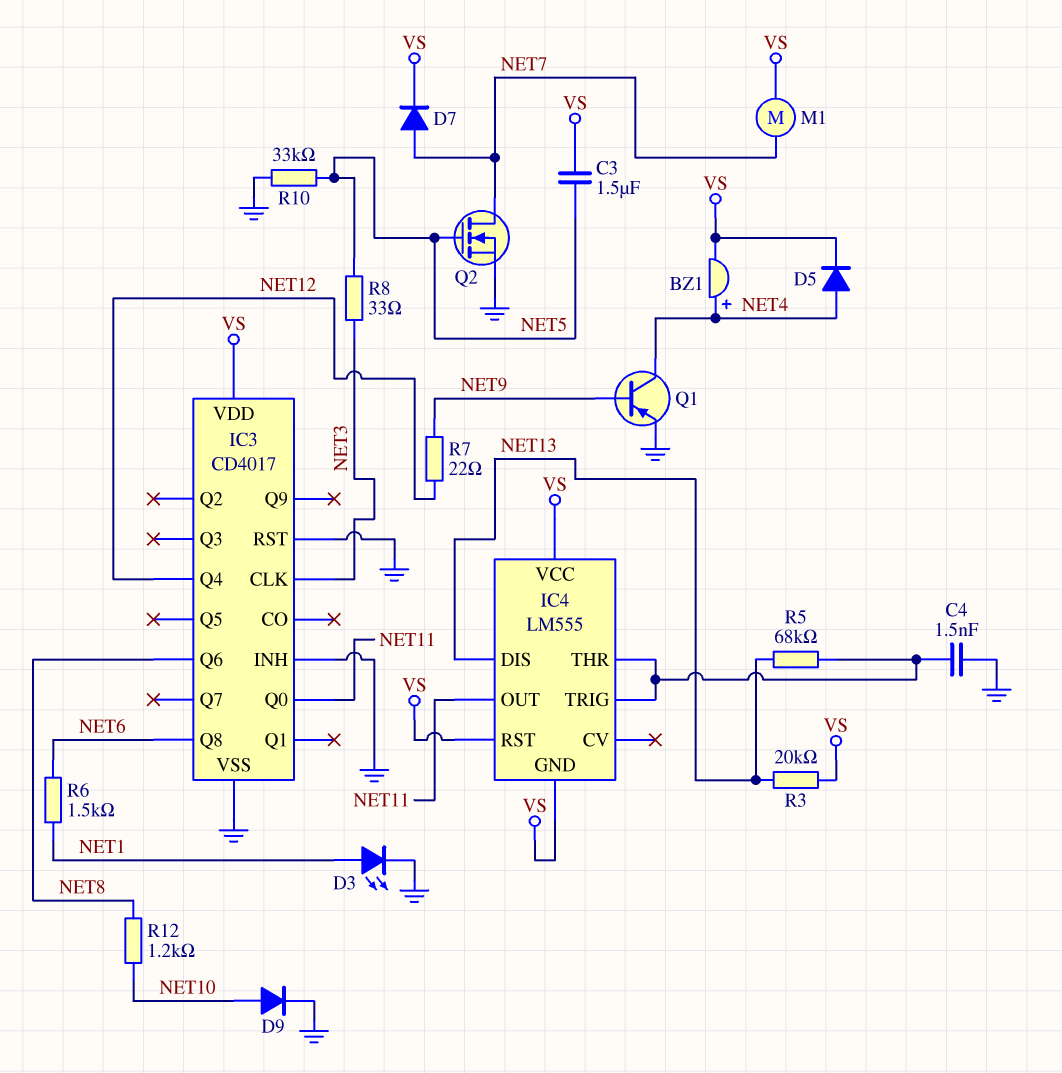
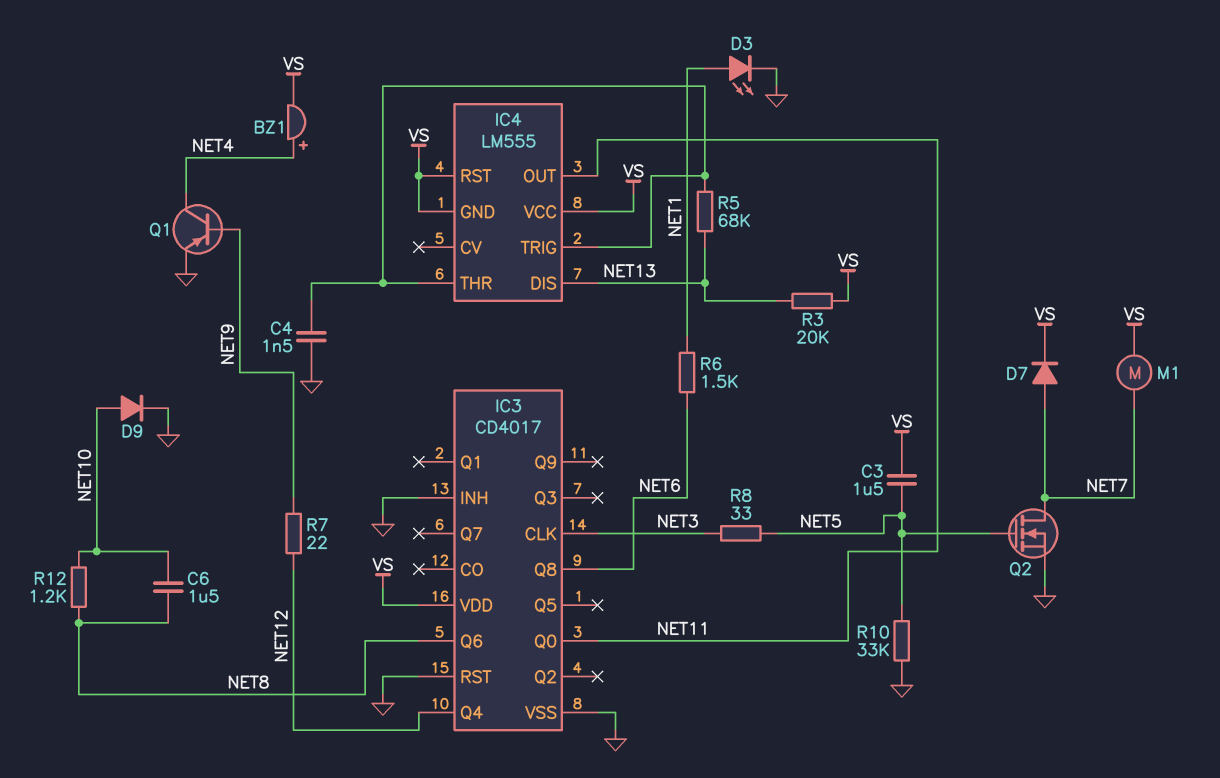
C6: none -> 1.5uF (NET8, NET10)
D5: diode (A NET4, K VS) -> none

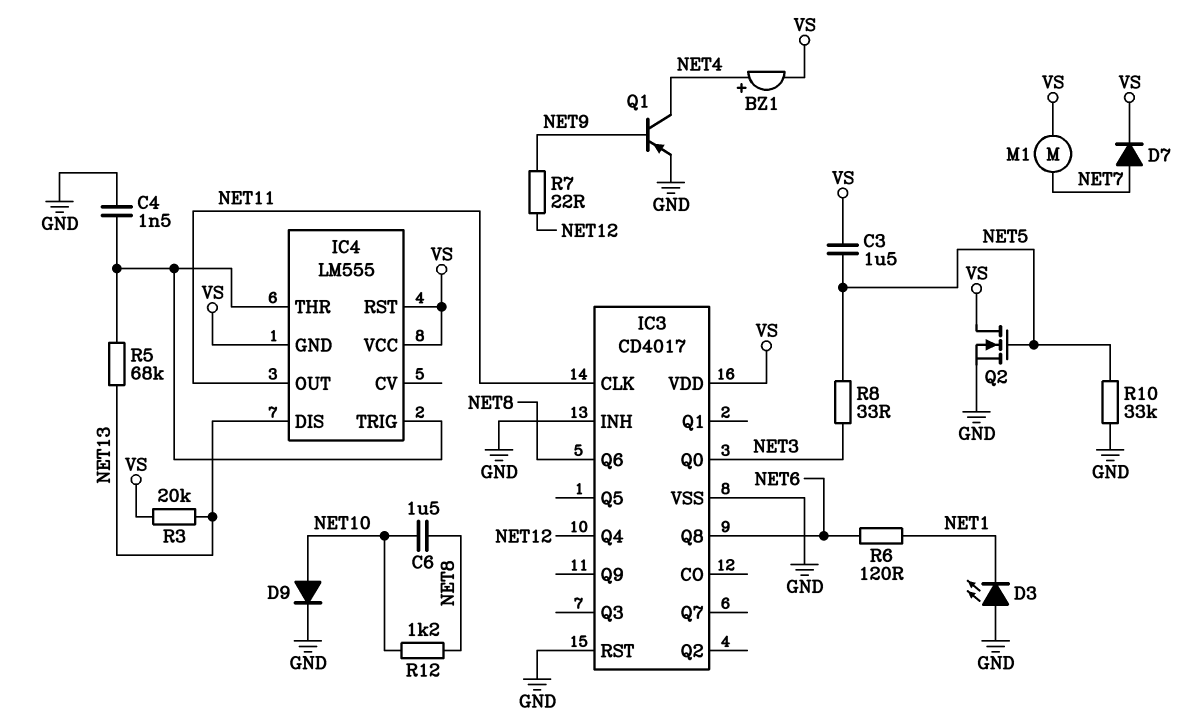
D3: LED (A NET1, K GND) -> LED (A GND, K NET1)
IC3 pin CLK: NET3 -> NET11
IC3 pin Q0: NET11 -> NET3
Q2: NMOS (G NET5, D NET7, S GND) -> NMOS (G NET5, D VS, S GND)
R6: 1.5k (NET1, NET6) -> 120 (NET1, NET6)

